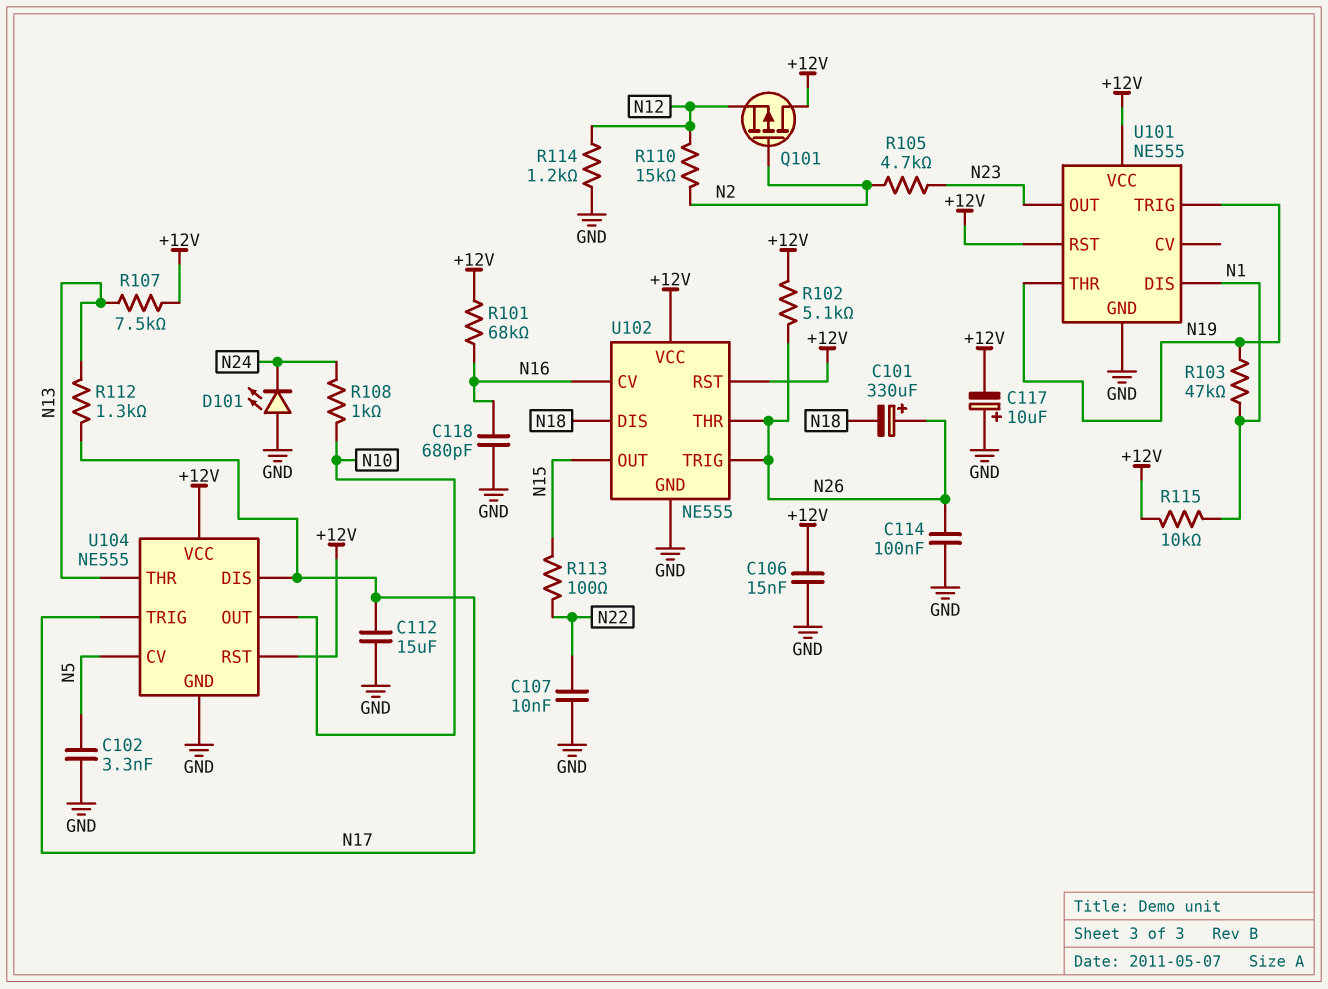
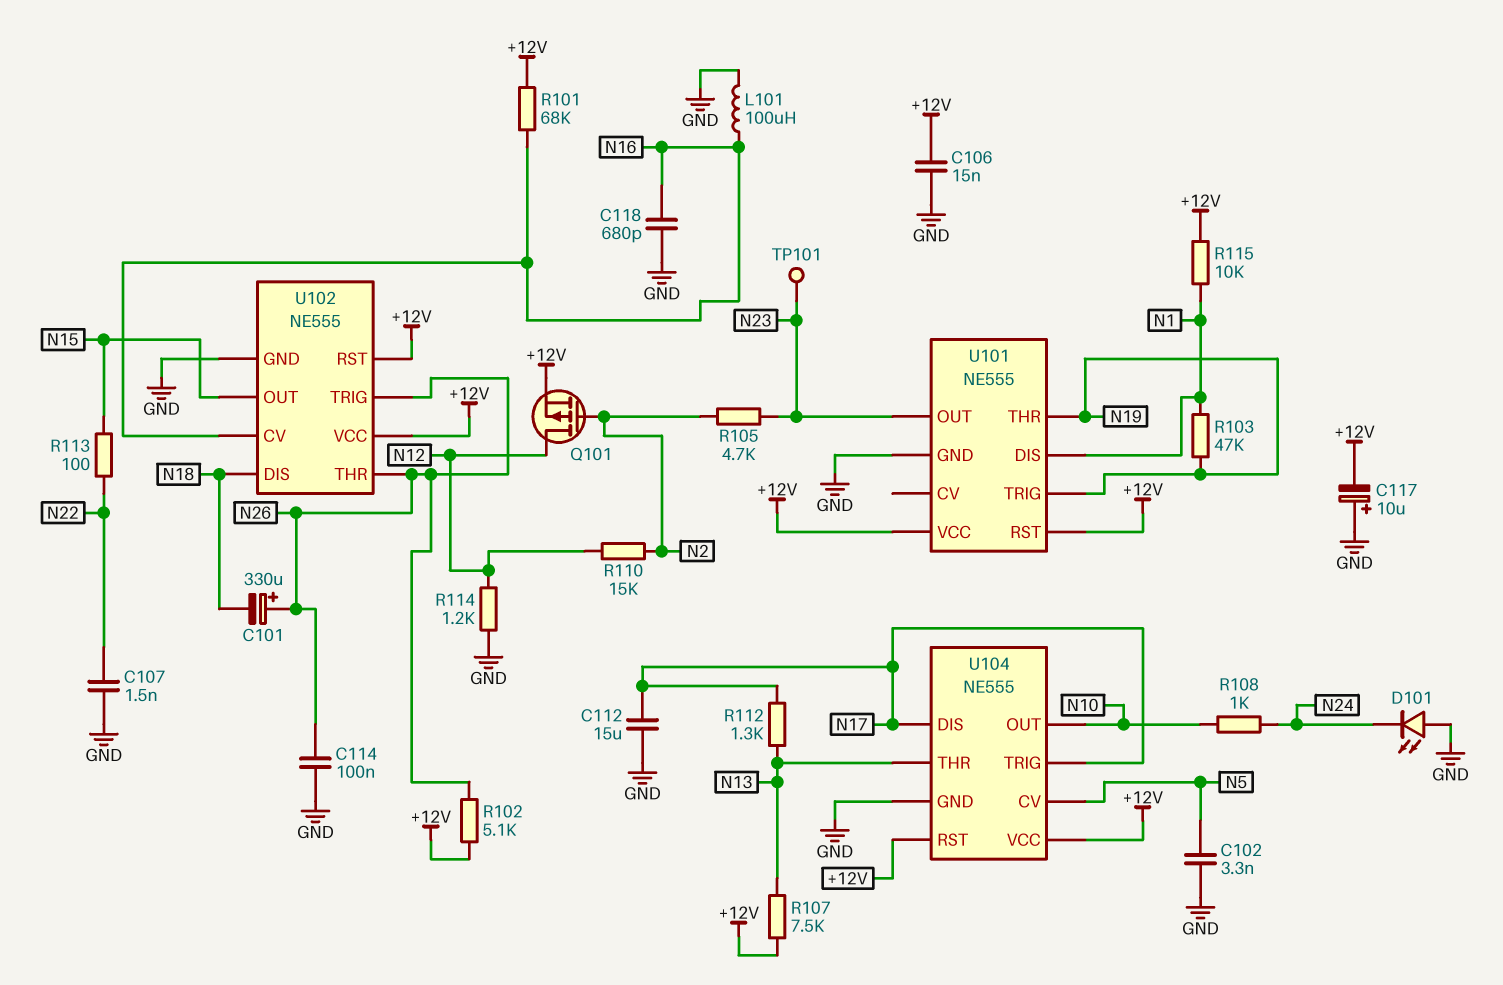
C107: 10nF (GND, N22) -> 1.5nF (GND, N22)
L101: none -> 100uH (GND, N16)
Q101: PMOS (G N2, D +12V, S N12) -> PMOS (G N2, D N12, S +12V)
TP101: none -> test point (N23)

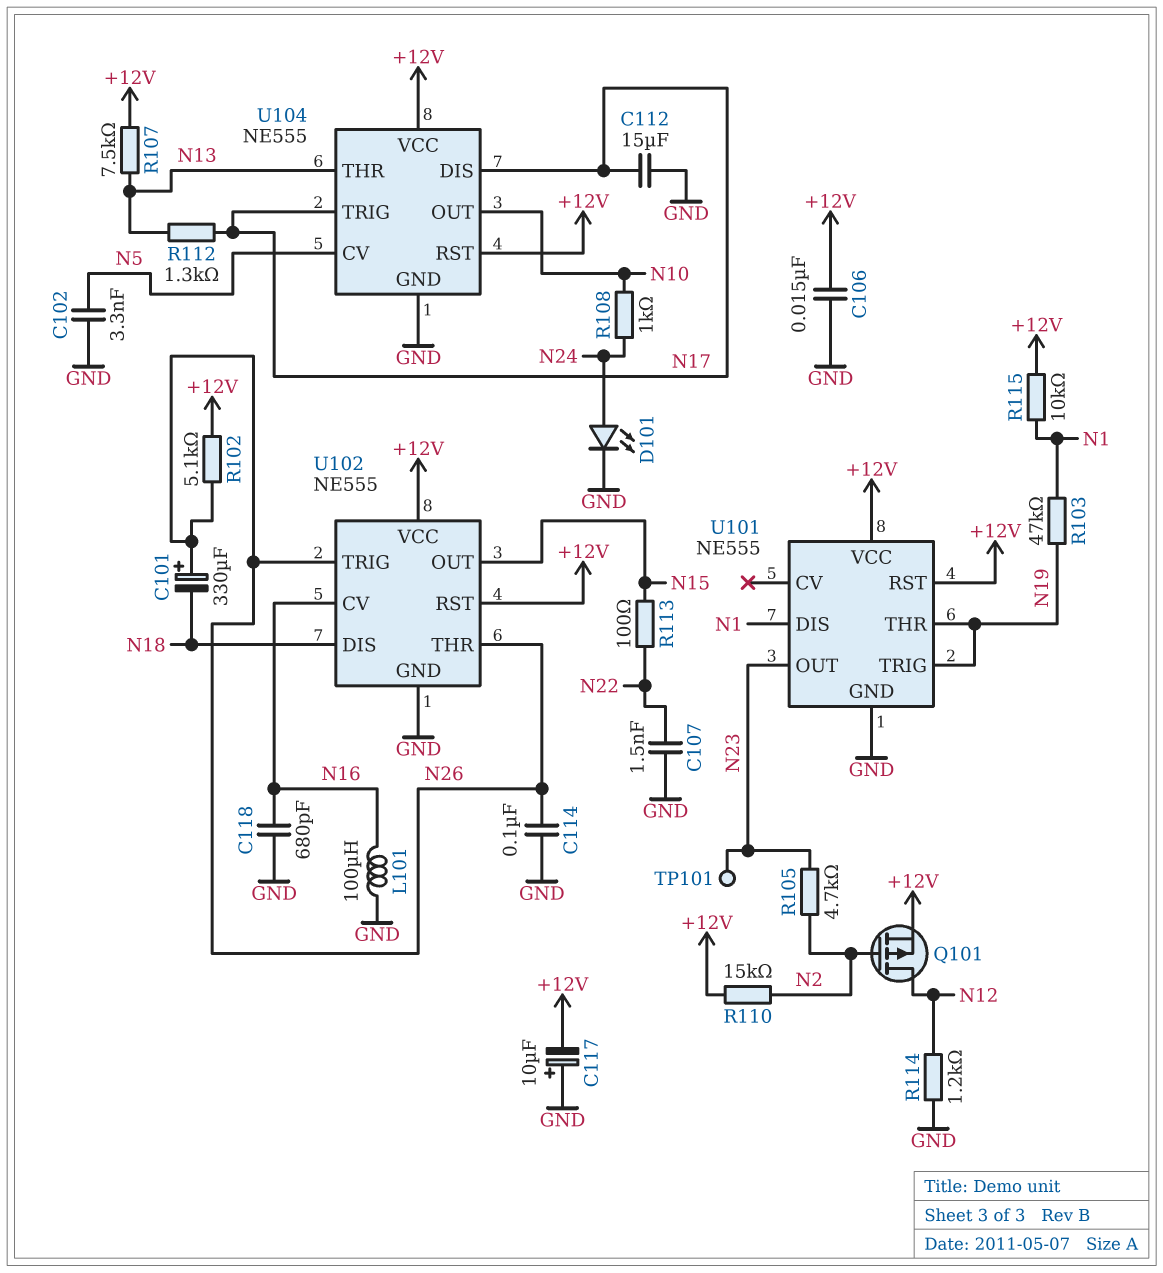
D101: LED (A GND, K N24) -> LED (A N24, K GND)
R101: 68k (+12V, N16) -> none
R110: 15k (N2, N12) -> 15k (+12V, N2)

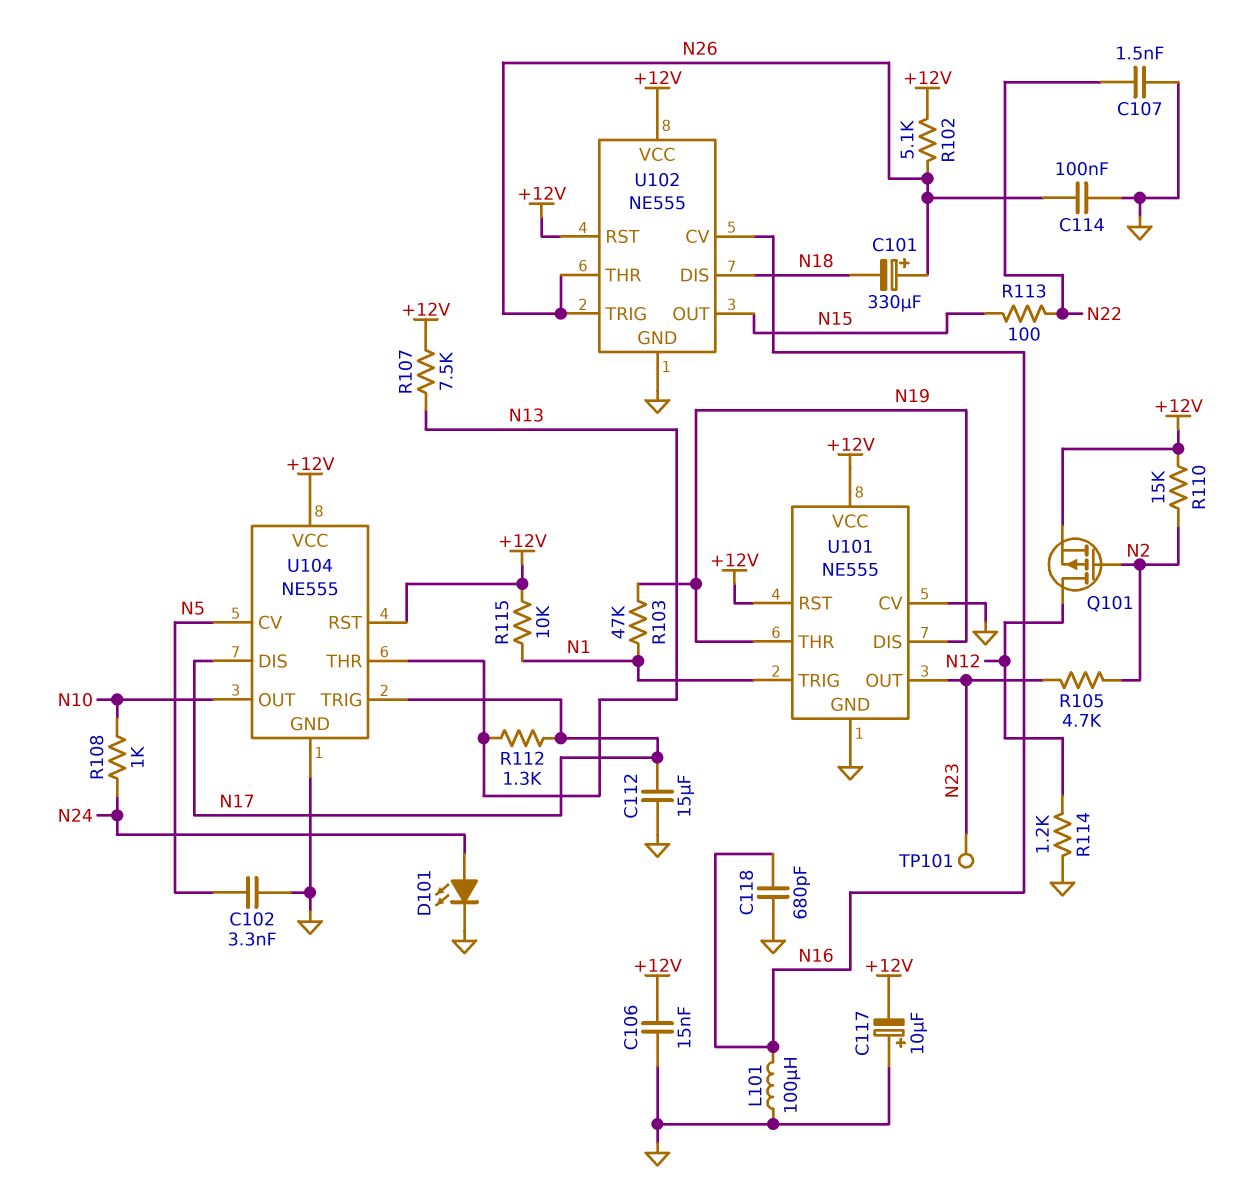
U101 pin CV: none -> GND
U101 pin DIS: N1 -> N19
U101 pin TRIG: N19 -> N1

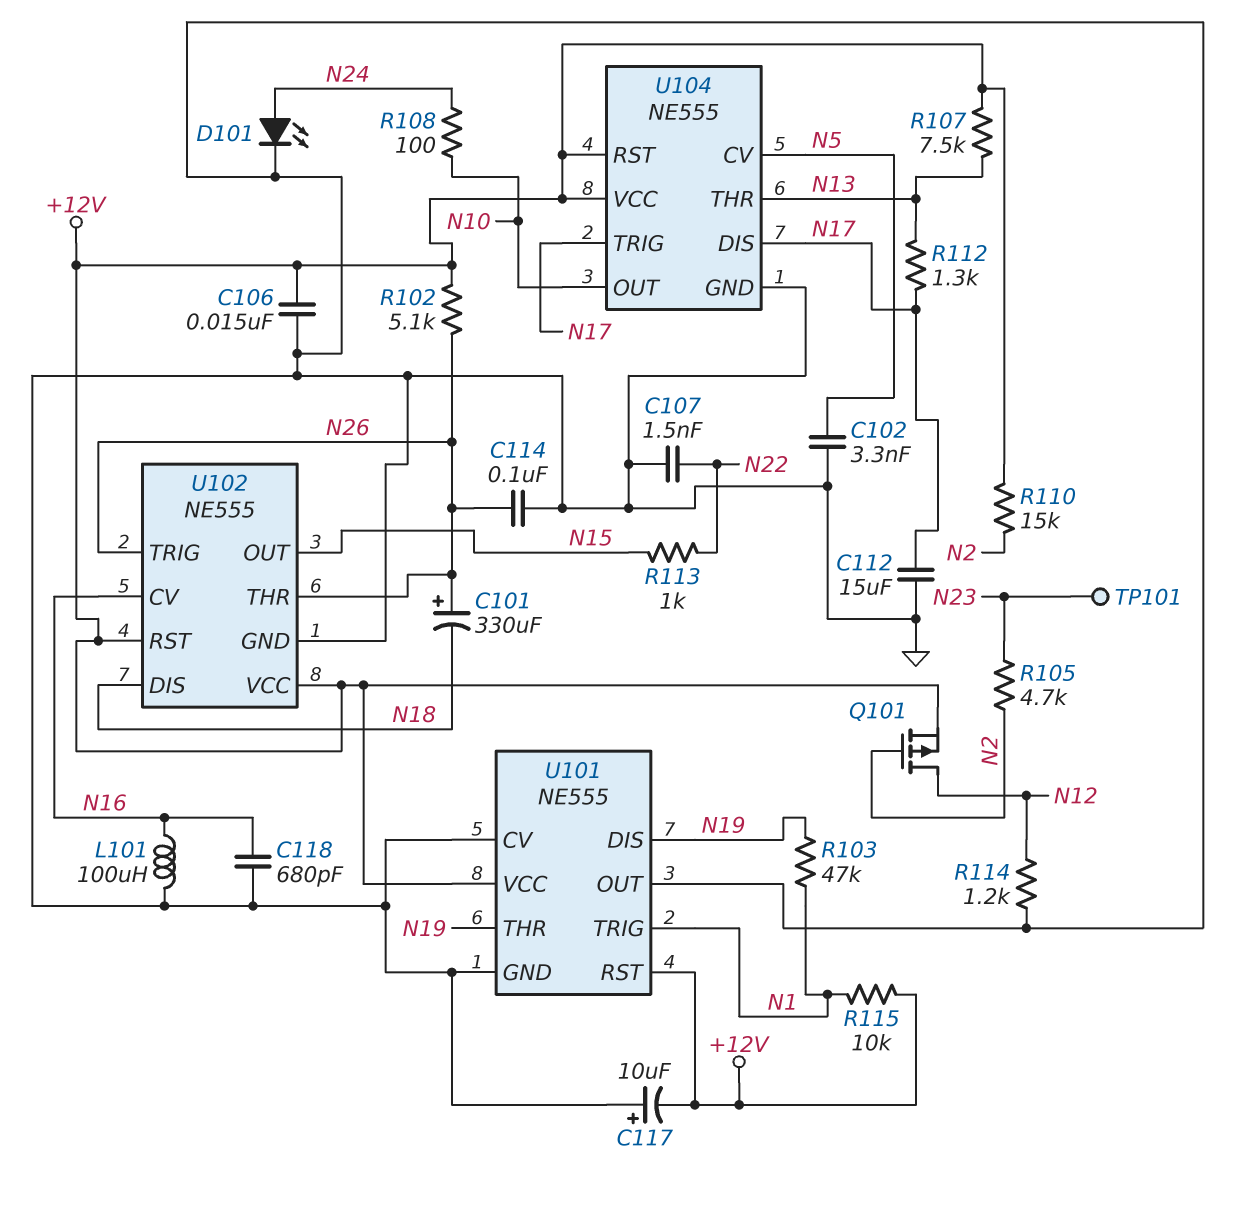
R108: 1k (N10, N24) -> 100 (N10, N24)
R113: 100 (N15, N22) -> 1k (N15, N22)
U101 pin OUT: N23 -> GND

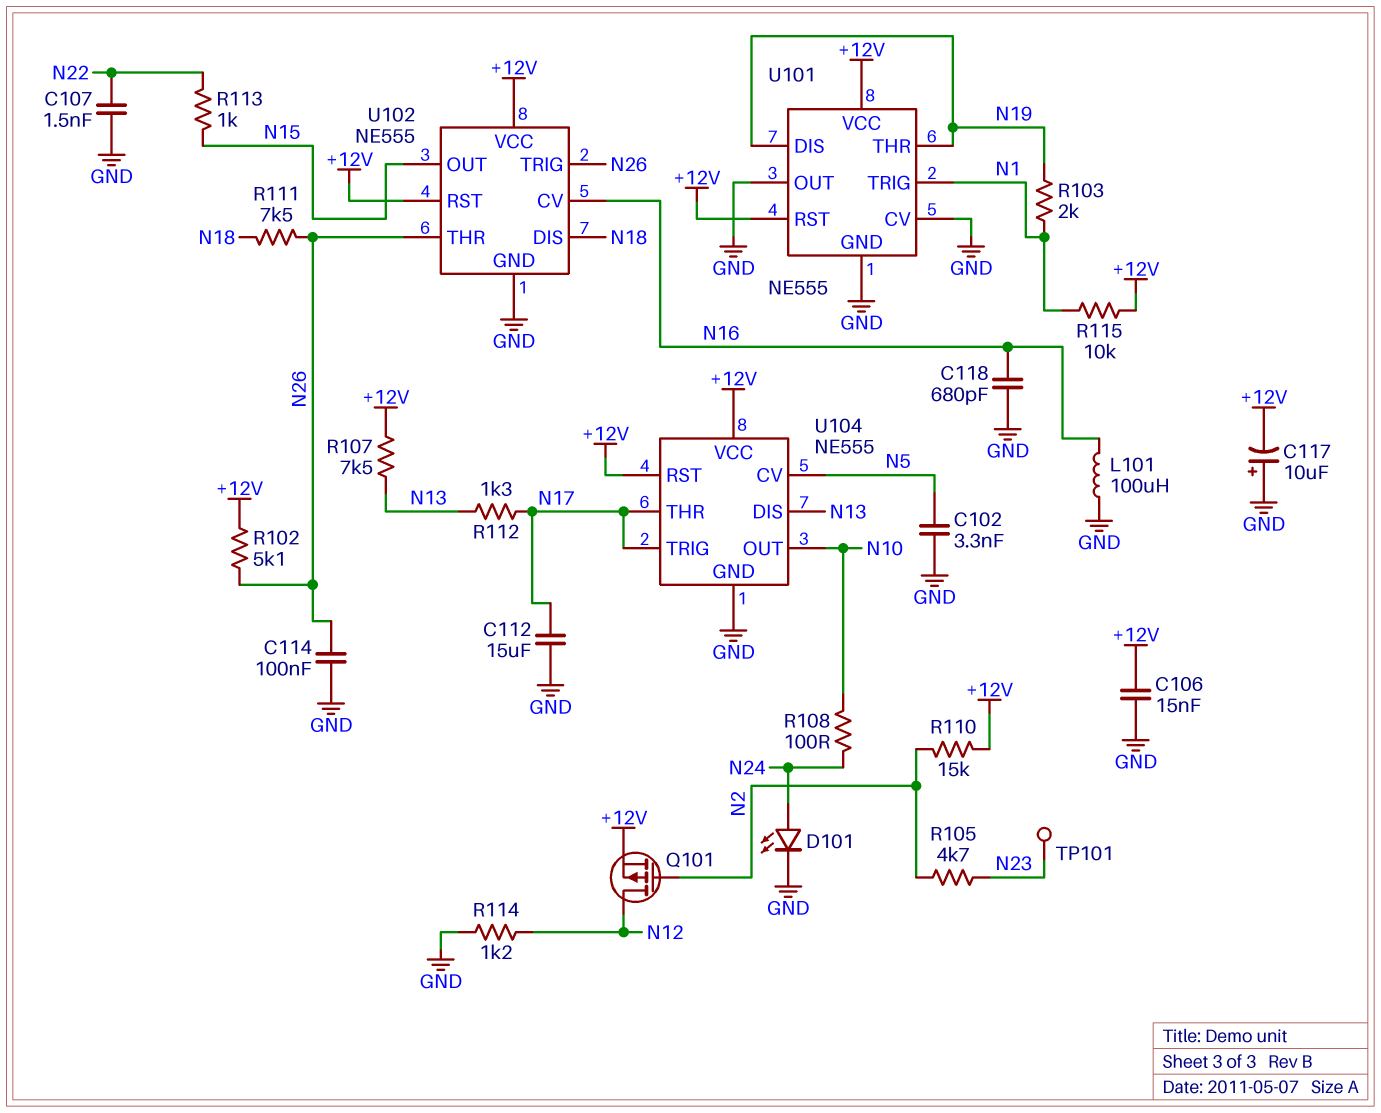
C101: 330uF (plus N26, minus N18) -> none
R103: 47k (N1, N19) -> 2k (N1, N19)
R111: none -> 7.5k (N18, N26)
U104 pin DIS: N17 -> N13
U104 pin THR: N13 -> N17

